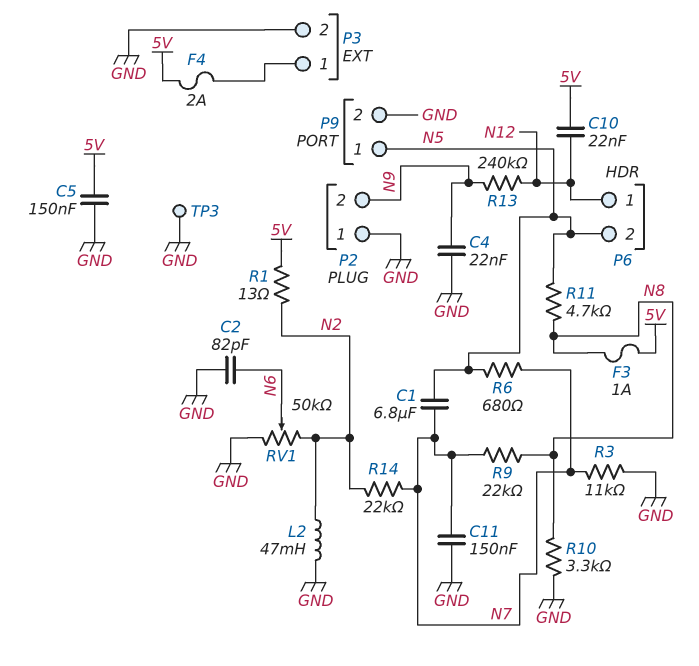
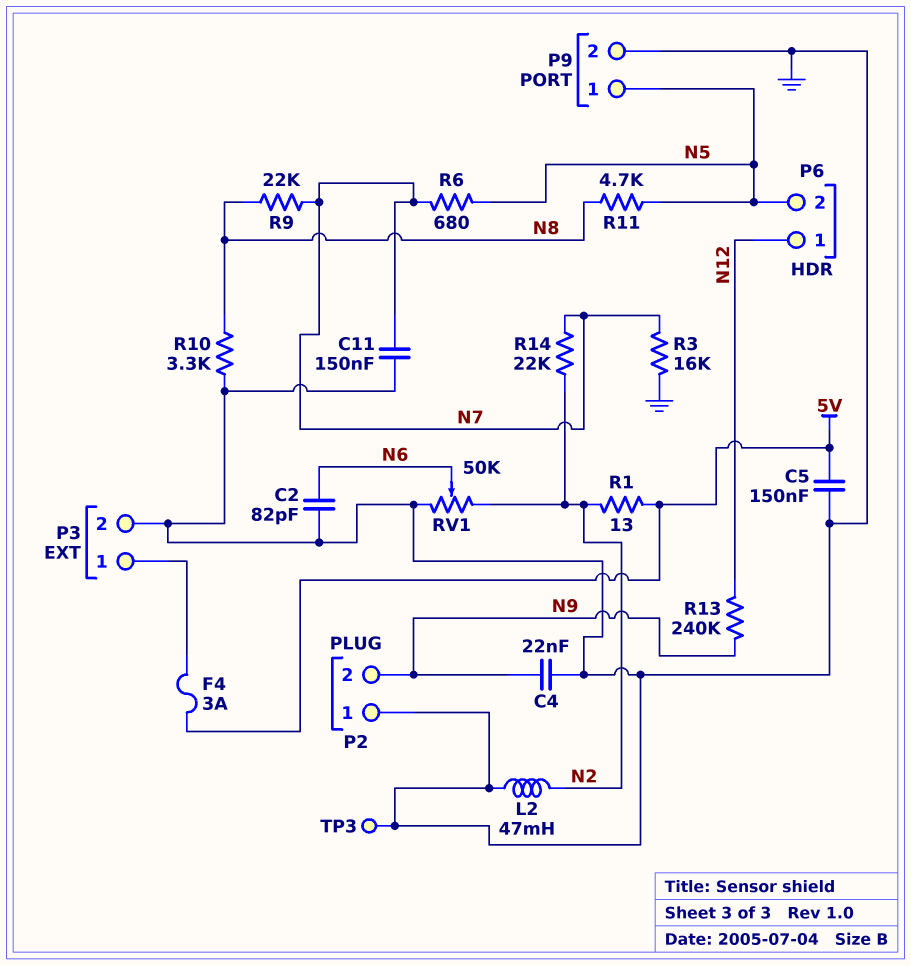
C1: 6.8uF (N5, N7) -> none
C10: 22nF (5V, N12) -> none
F3: 1A (5V, N8) -> none
F4: 2A (5V, P3/1) -> 3A (5V, P3/1)
R3: 11k (GND, N7) -> 16k (GND, N7)

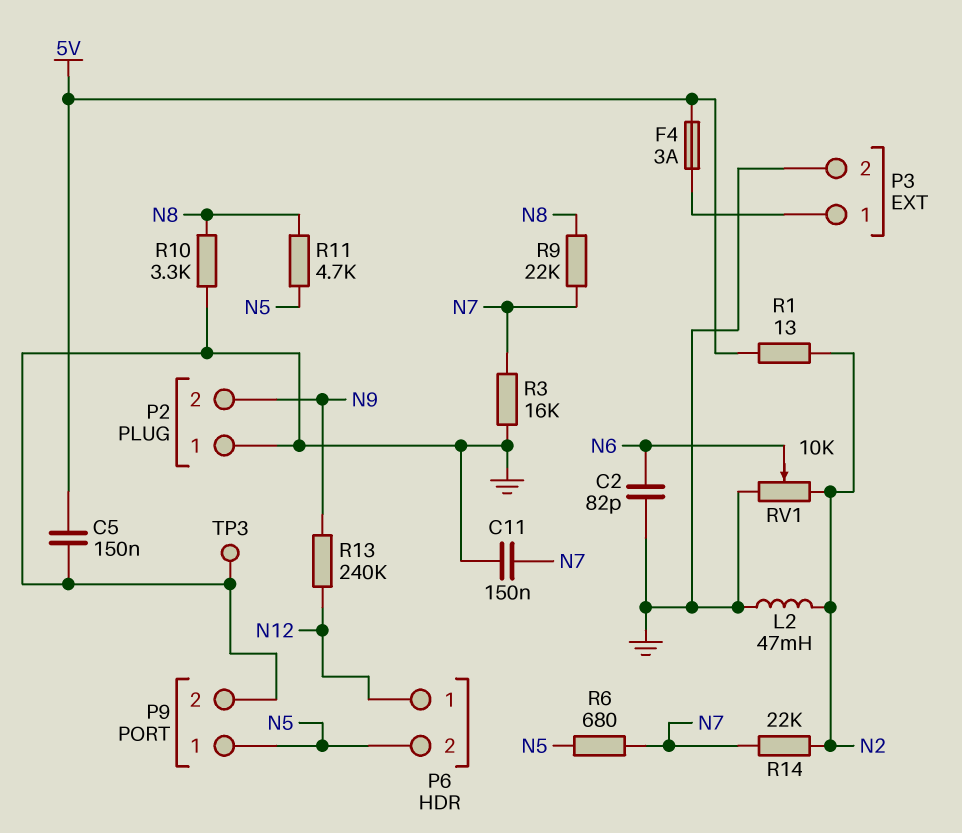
C4: 22nF (GND, N9) -> none
RV1: 50k (GND, N2, wiper N6) -> 10k (GND, N2, wiper N6)

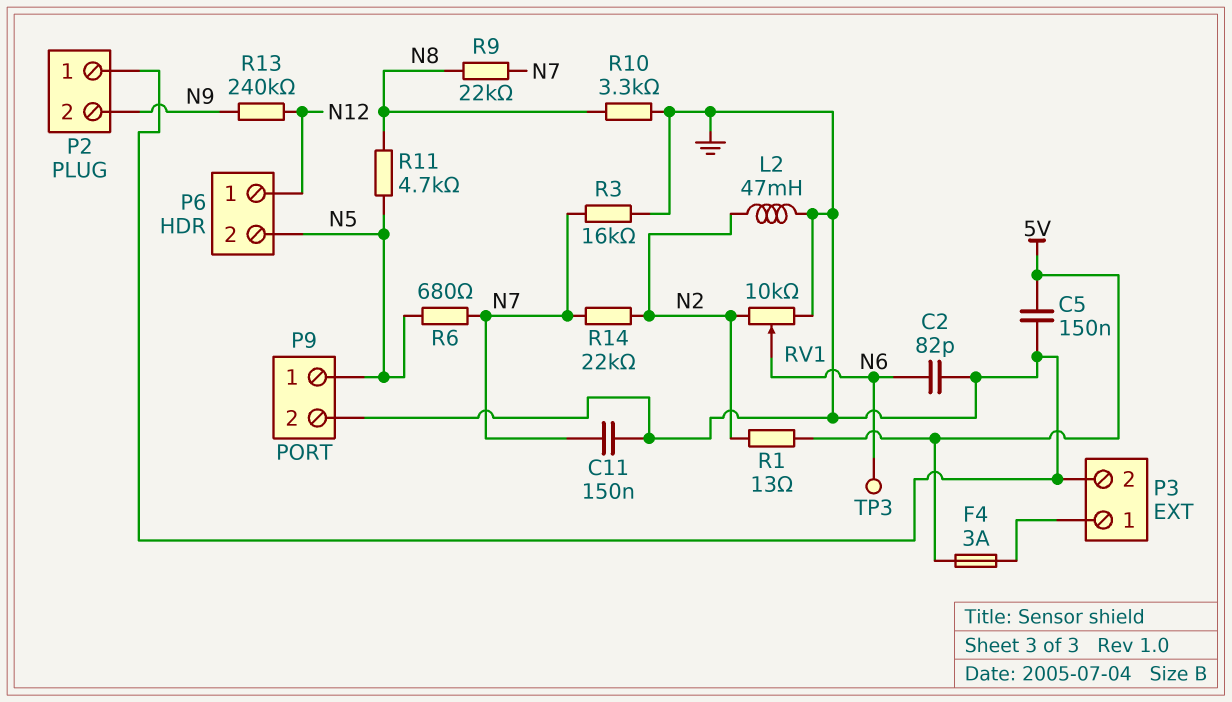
TP3: test point (GND) -> test point (N6)

